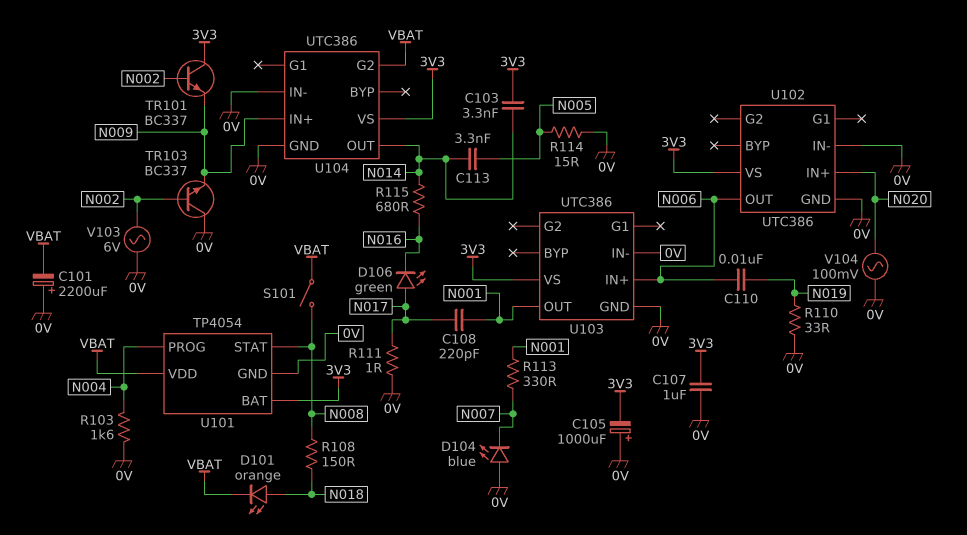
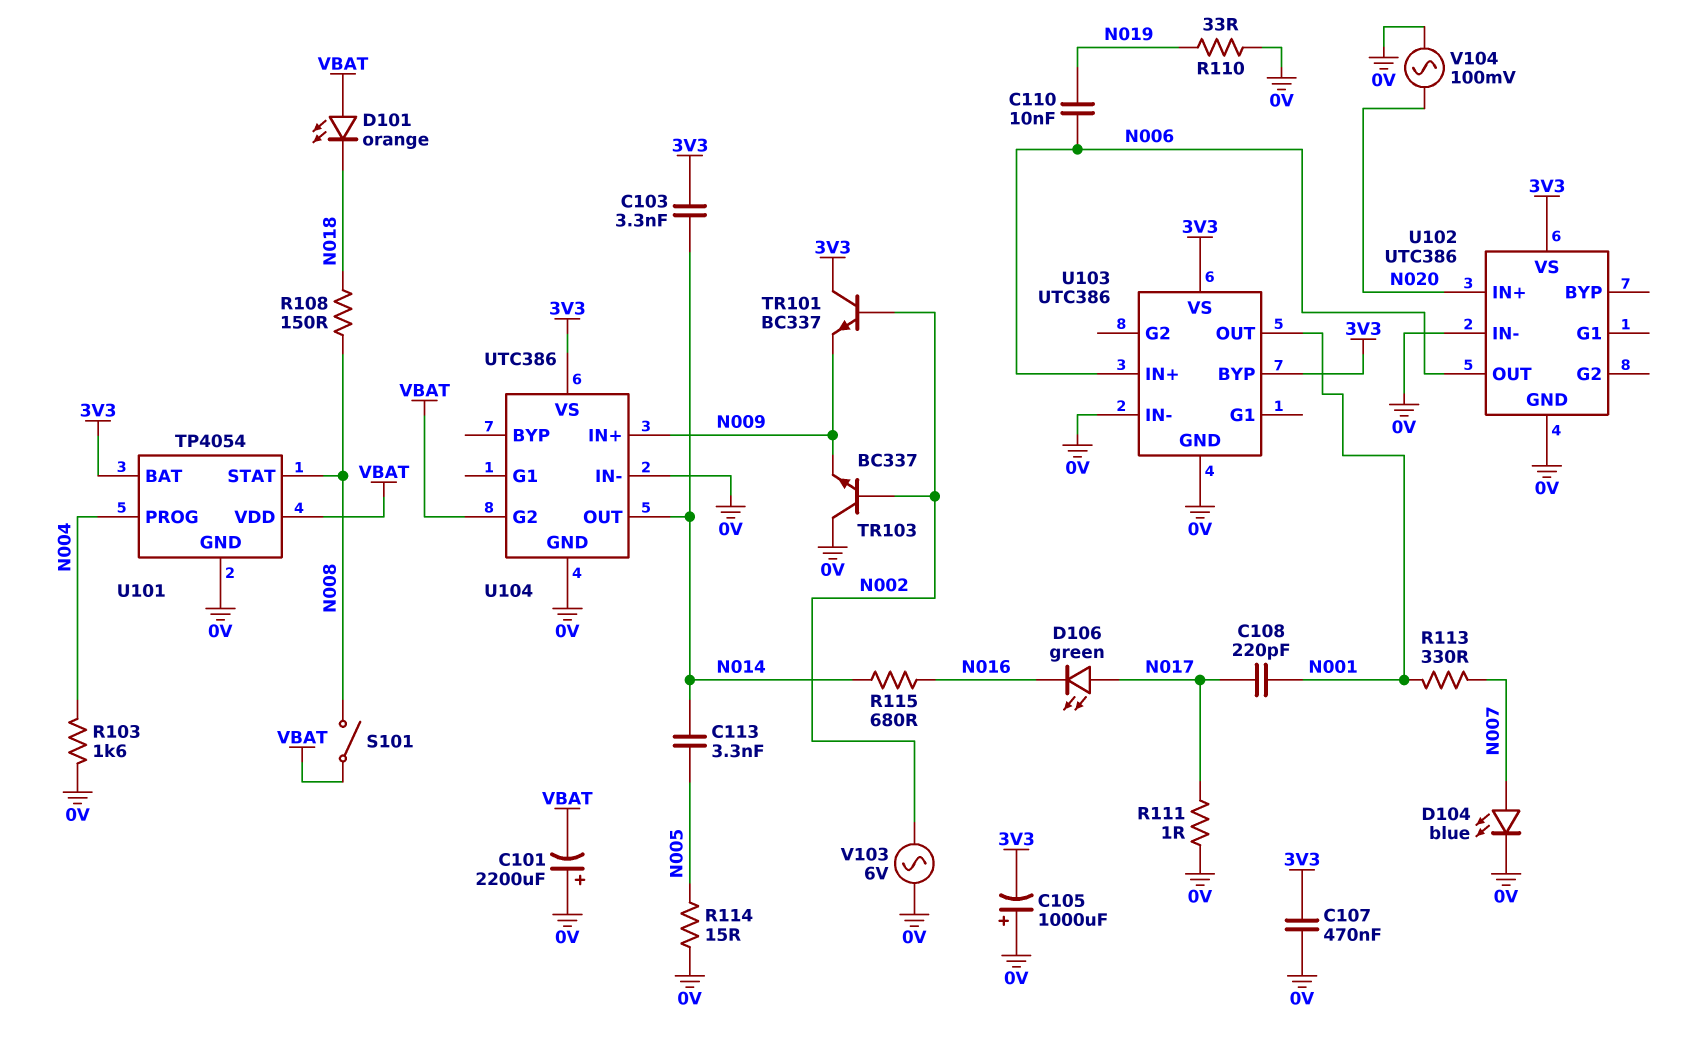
C107: 1uF (0V, 3V3) -> 470nF (0V, 3V3)
D101: LED orange (A N018, K VBAT) -> LED orange (A VBAT, K N018)
D104: LED blue (A 0V, K N007) -> LED blue (A N007, K 0V)
U103 pin BYP: none -> 3V3

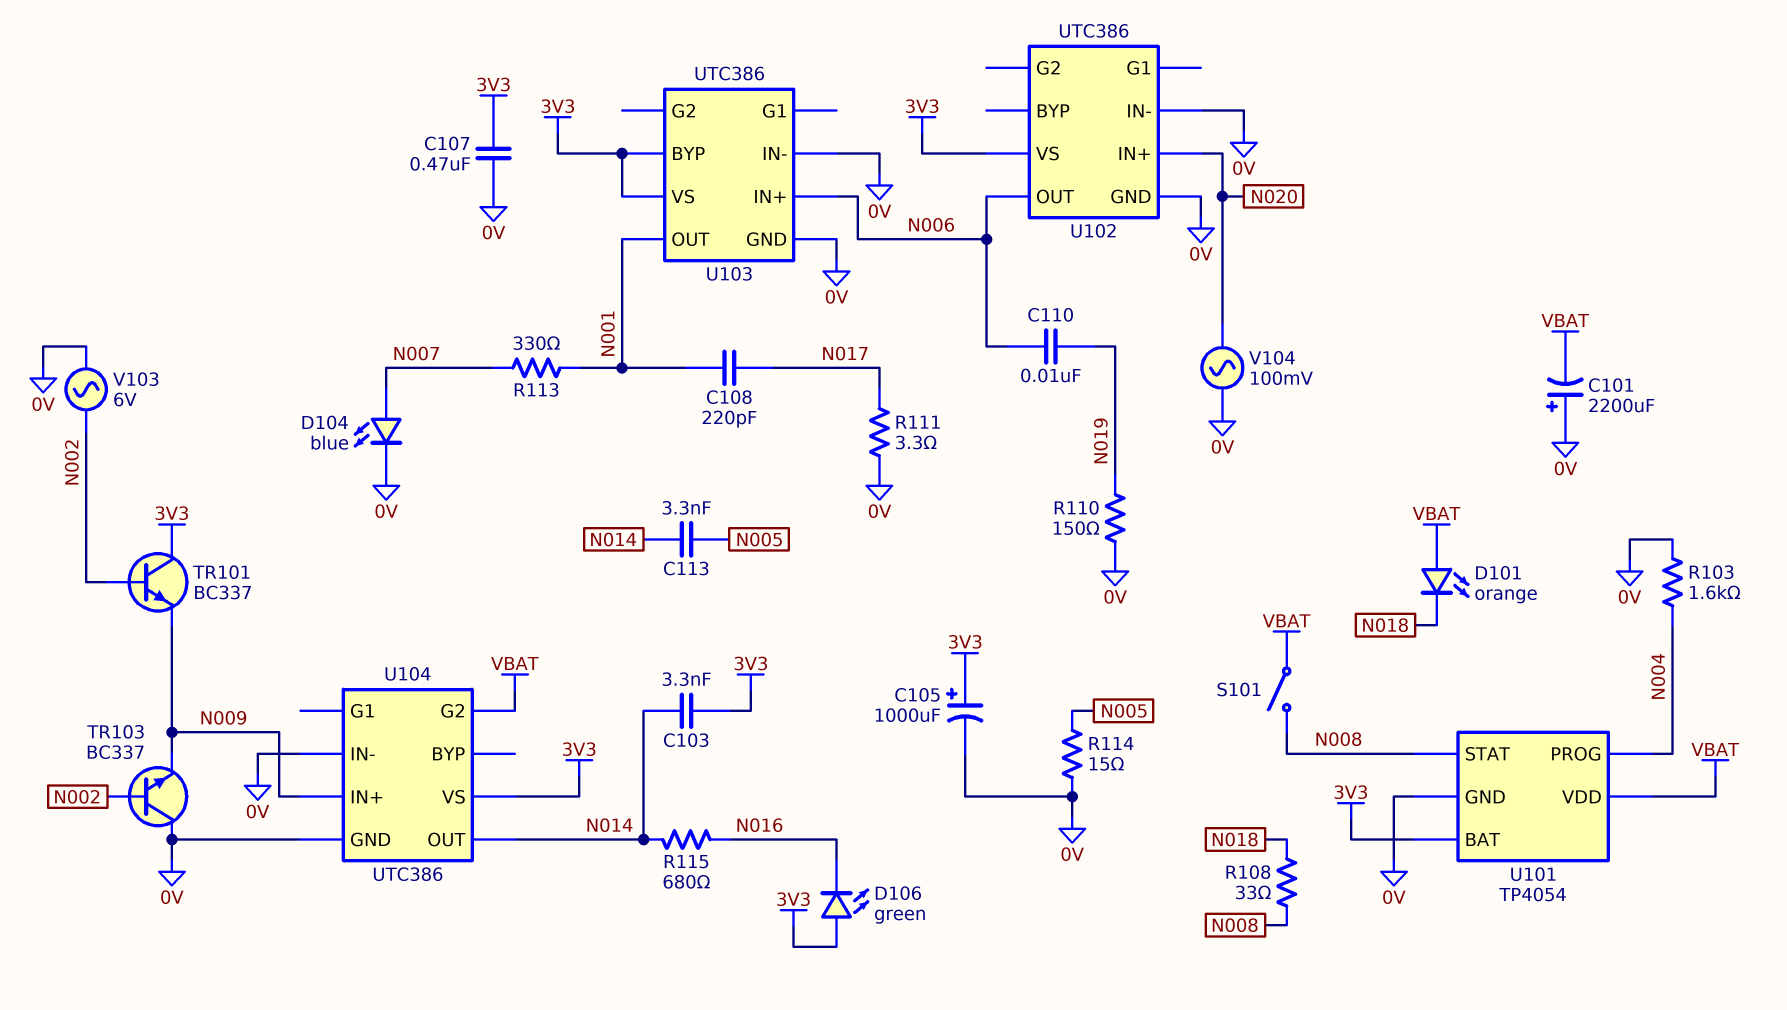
C105: 1000uF (plus 0V, minus 3V3) -> 1000uF (plus 3V3, minus 0V)
D106: LED green (A N017, K N016) -> LED green (A 3V3, K N016)
R108: 150 (N008, N018) -> 33 (N008, N018)
R110: 33 (0V, N019) -> 150 (0V, N019)
R111: 1 (0V, N017) -> 3.3 (0V, N017)

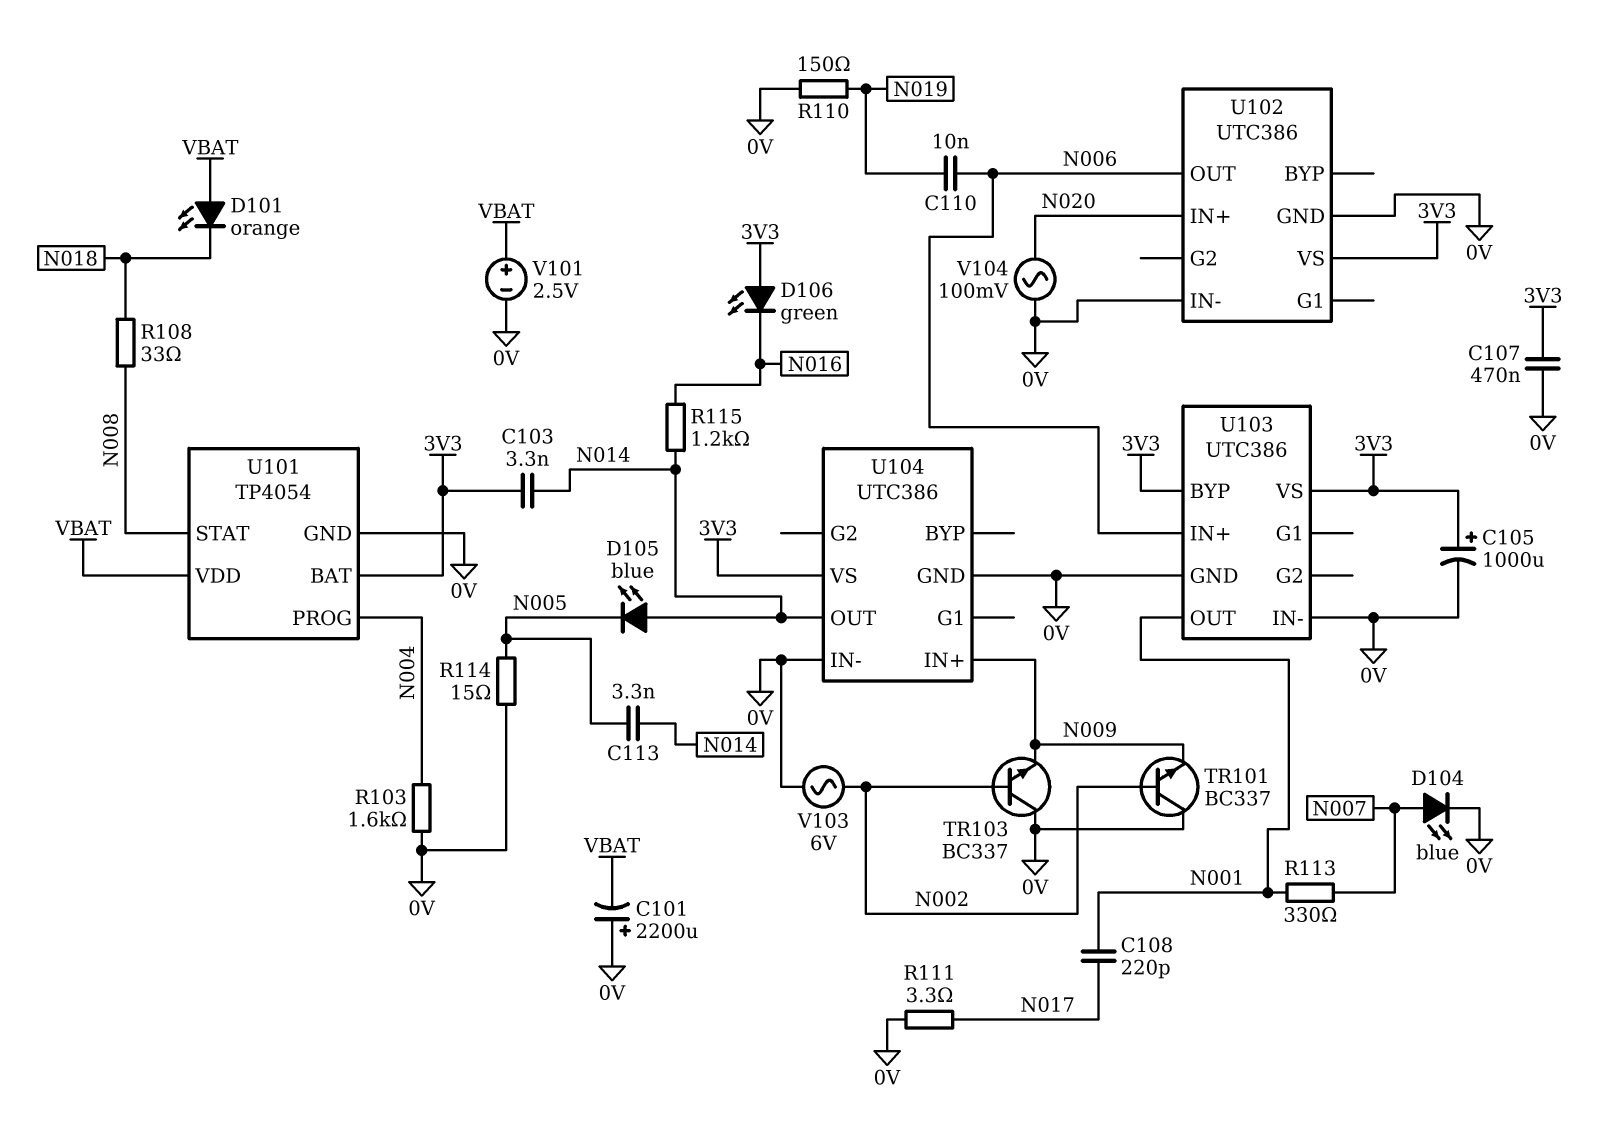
D105: none -> LED blue (A N014, K N005)
R115: 680 (N014, N016) -> 1.2k (N014, N016)
S101: switch (N008, VBAT) -> none
TR101: NPN BC337 (B N002, C 3V3, E N009) -> NPN BC337 (B N002, C 0V, E N009)
U104 pin G2: VBAT -> none
V101: none -> 2.5V (plus VBAT, minus 0V)

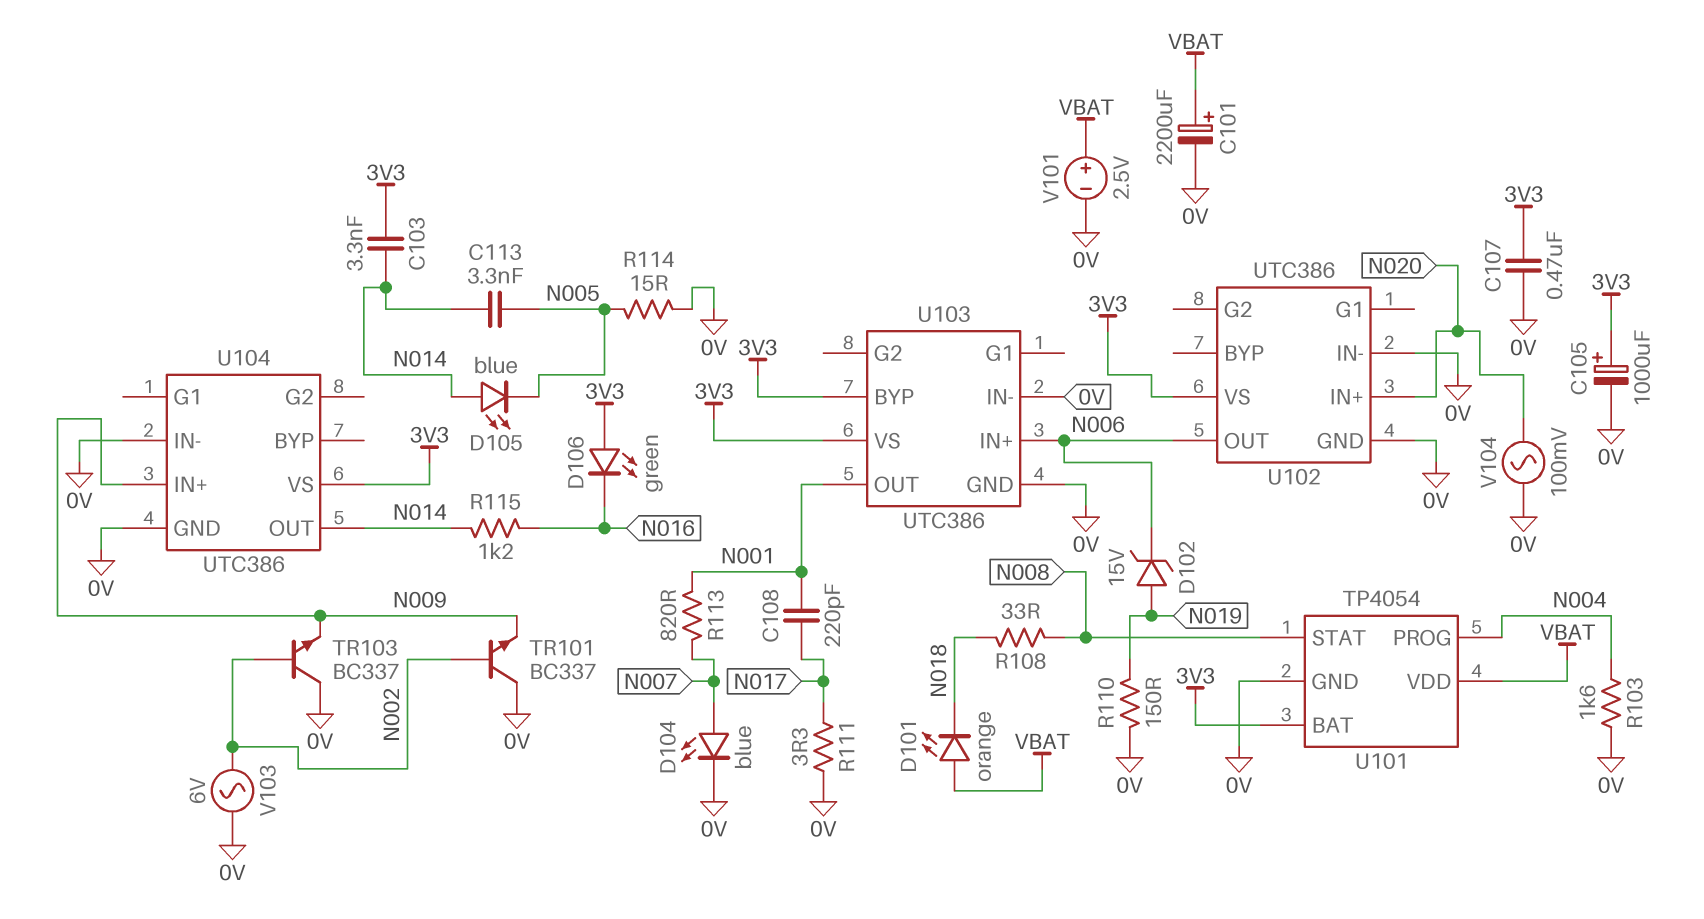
C101: 2200uF (plus 0V, minus VBAT) -> 2200uF (plus VBAT, minus 0V)
C110: 10nF (N006, N019) -> none
D102: none -> zener 15V (A N019, K N006)
R113: 330 (N001, N007) -> 820 (N001, N007)

